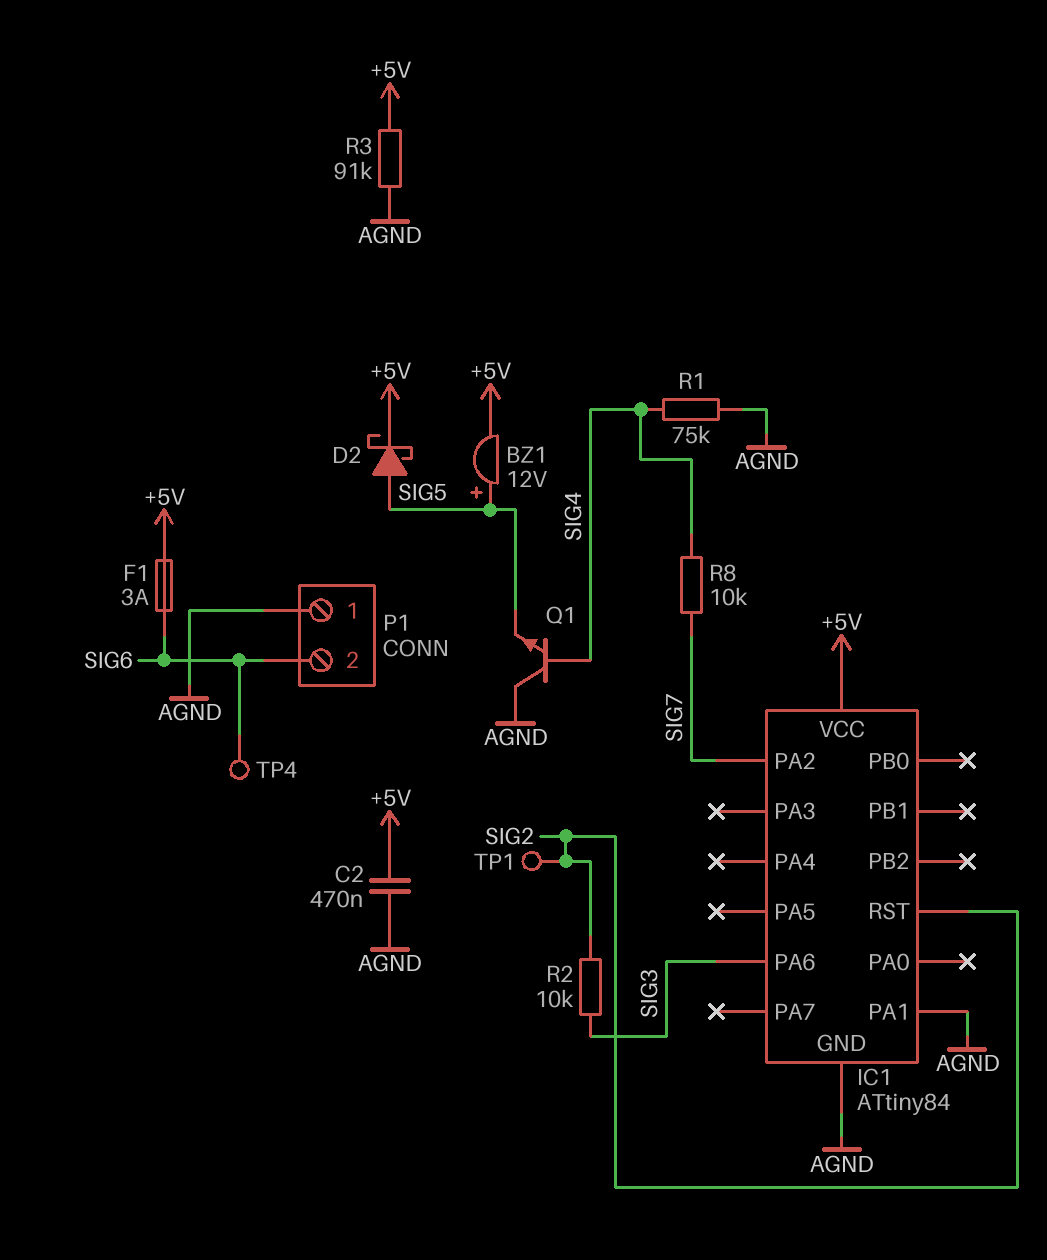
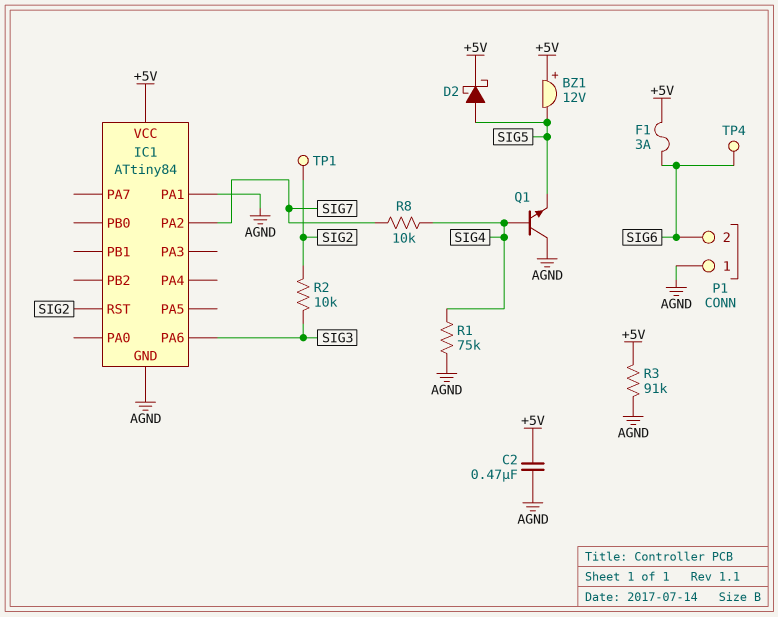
BZ1: buzzer 12V (plus SIG5, minus +5V) -> buzzer 12V (plus +5V, minus SIG5)

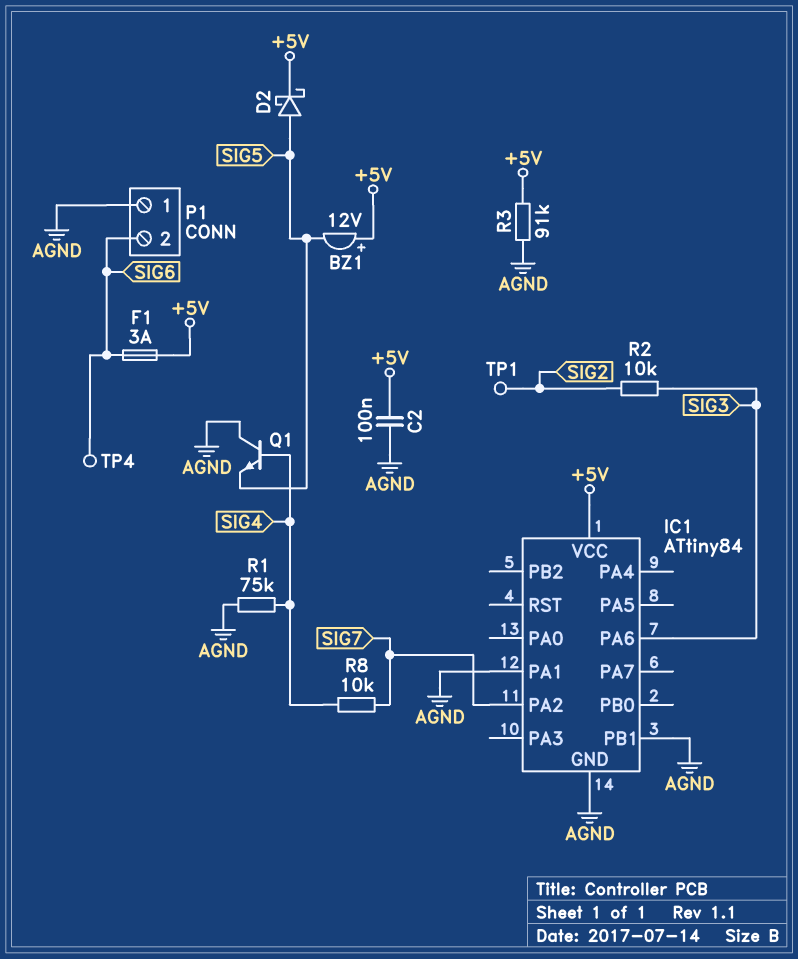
C2: 470nF (+5V, AGND) -> 100nF (+5V, AGND)
IC1 pin PB1: none -> AGND
IC1 pin RST: SIG2 -> none

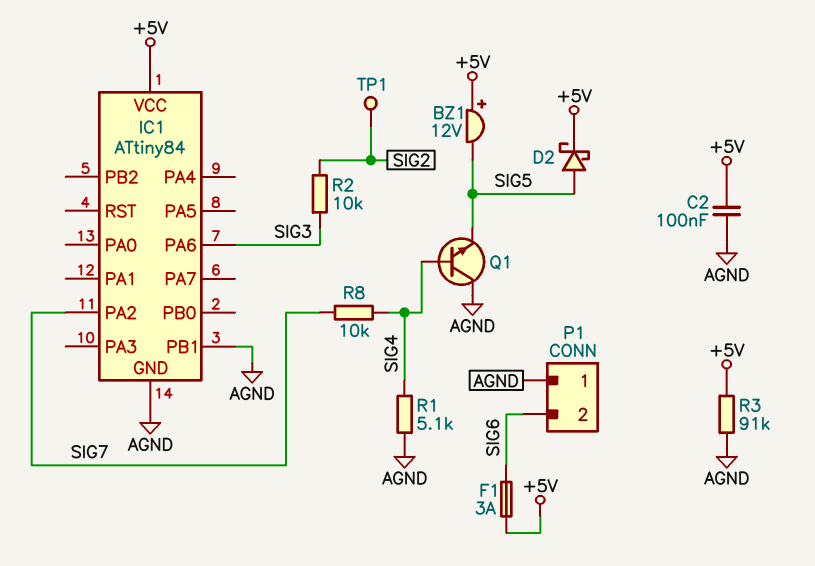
IC1 pin PA1: AGND -> none
R1: 75k (AGND, SIG4) -> 5.1k (AGND, SIG4)
TP4: test point (SIG6) -> none

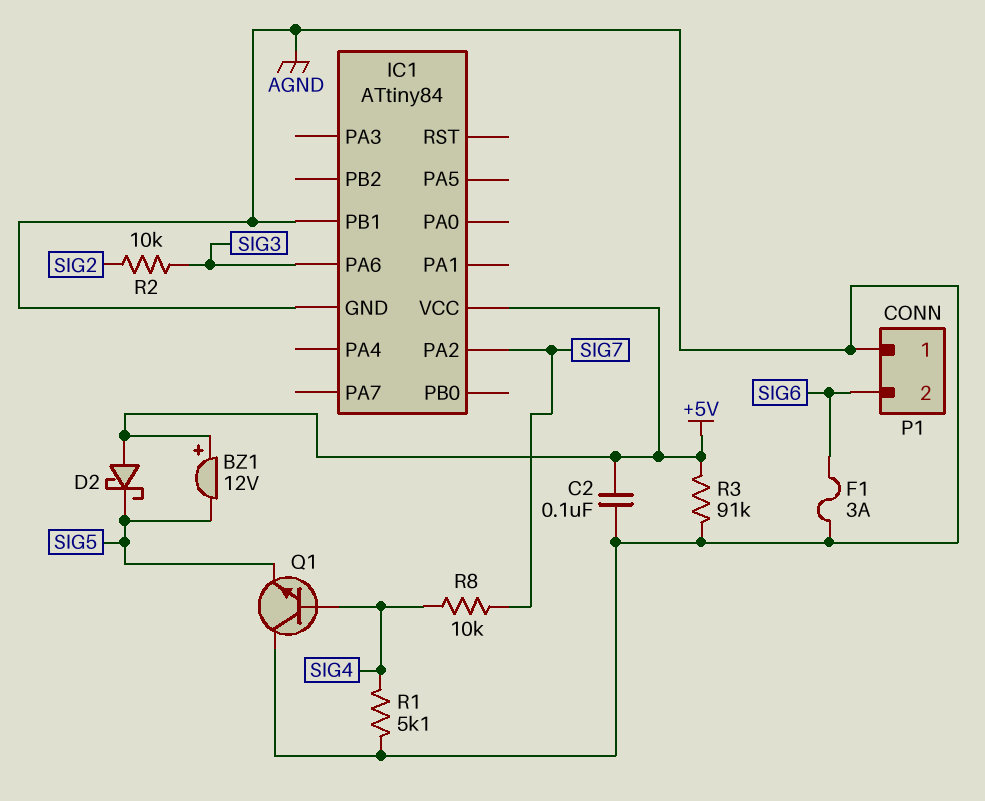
D2: schottky (A SIG5, K +5V) -> schottky (A +5V, K SIG5)
F1: 3A (+5V, SIG6) -> 3A (AGND, SIG6)
TP1: test point (SIG2) -> none

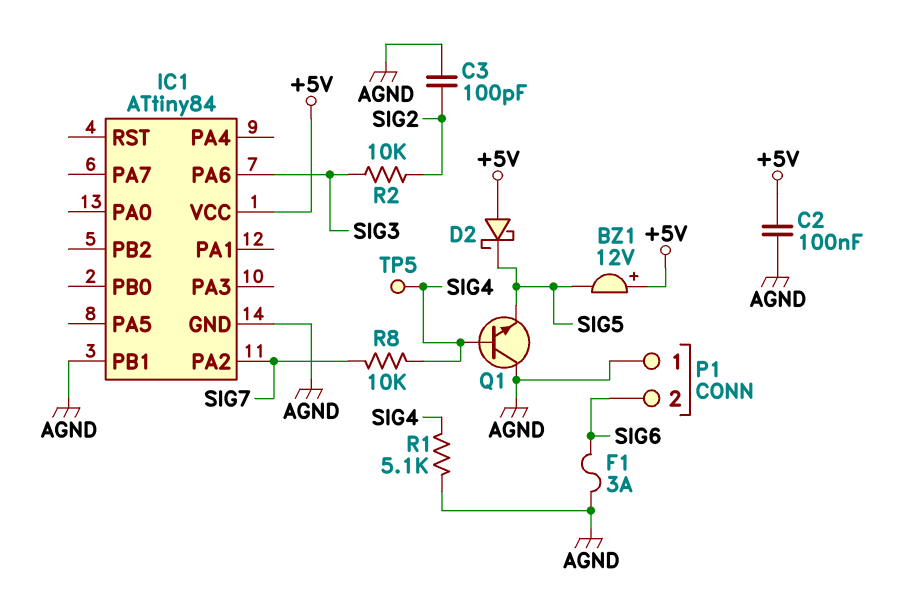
C3: none -> 100pF (AGND, SIG2)
R3: 91k (+5V, AGND) -> none
TP5: none -> test point (SIG4)

